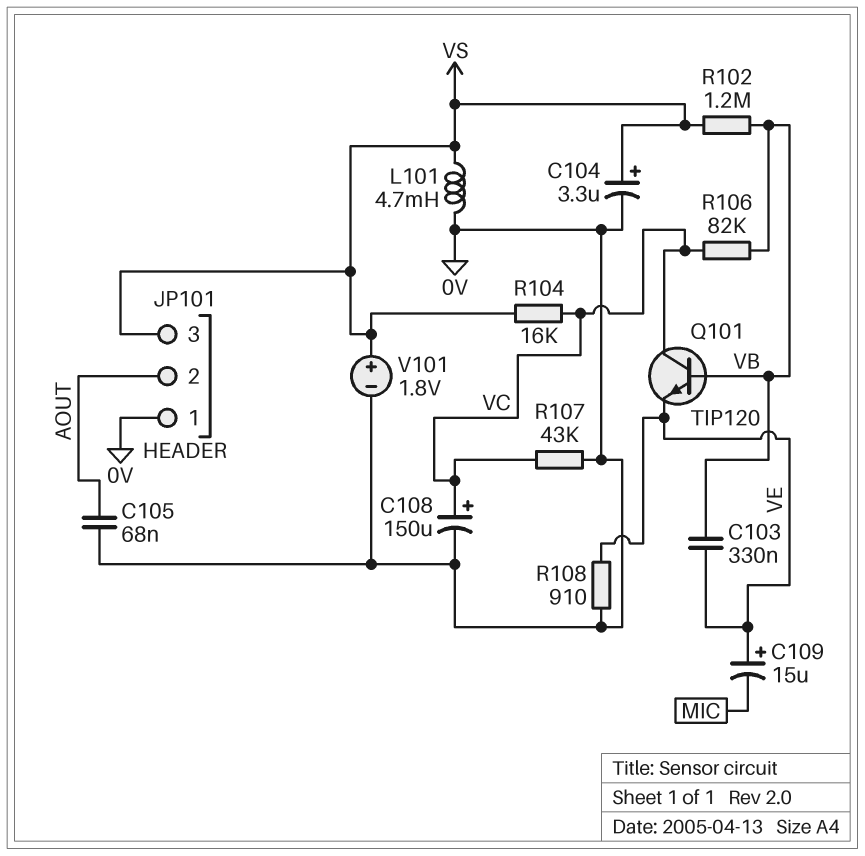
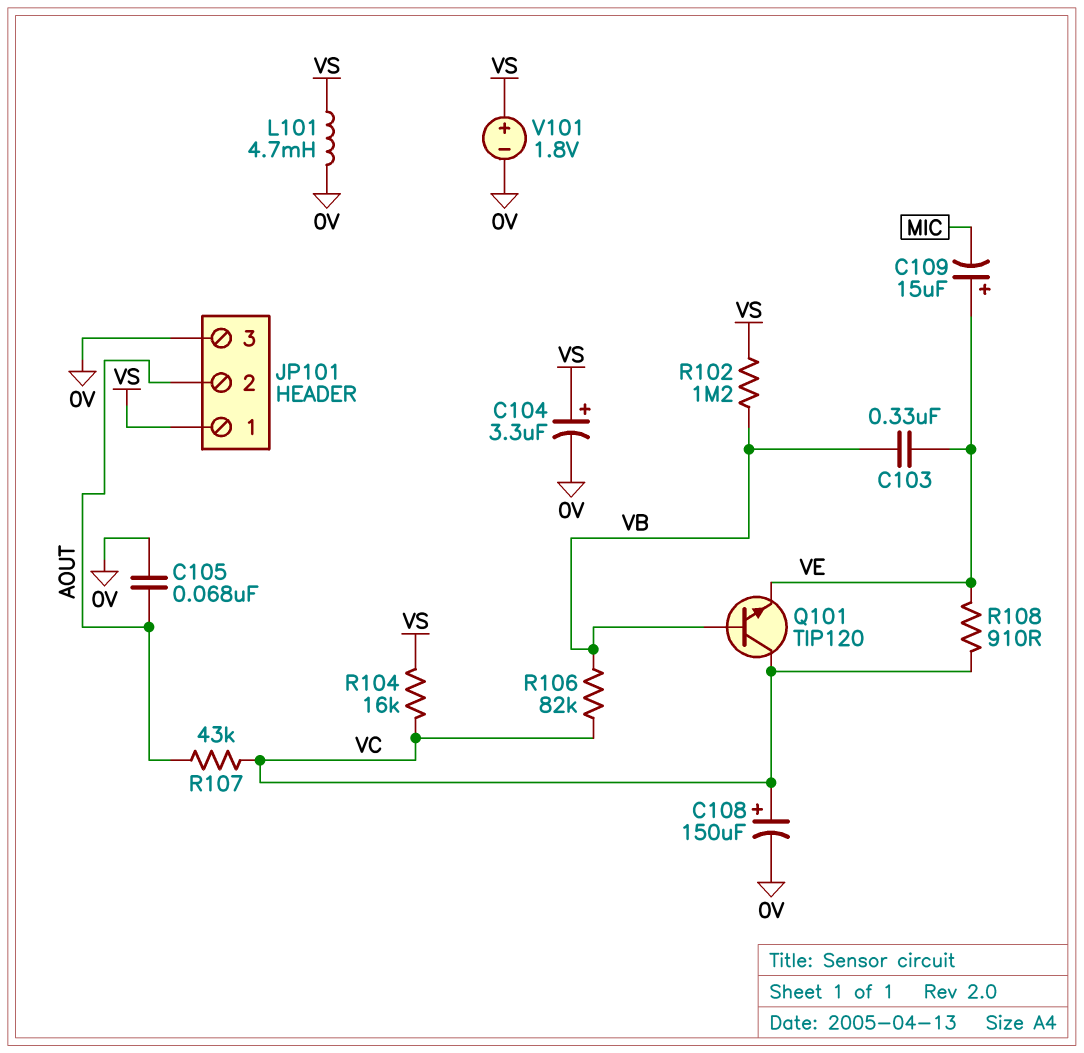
JP101 pin 1: 0V -> VS
JP101 pin 3: VS -> 0V
R107: 43k (0V, VC) -> 43k (AOUT, VC)
R108: 910 (0V, VE) -> 910 (VC, VE)

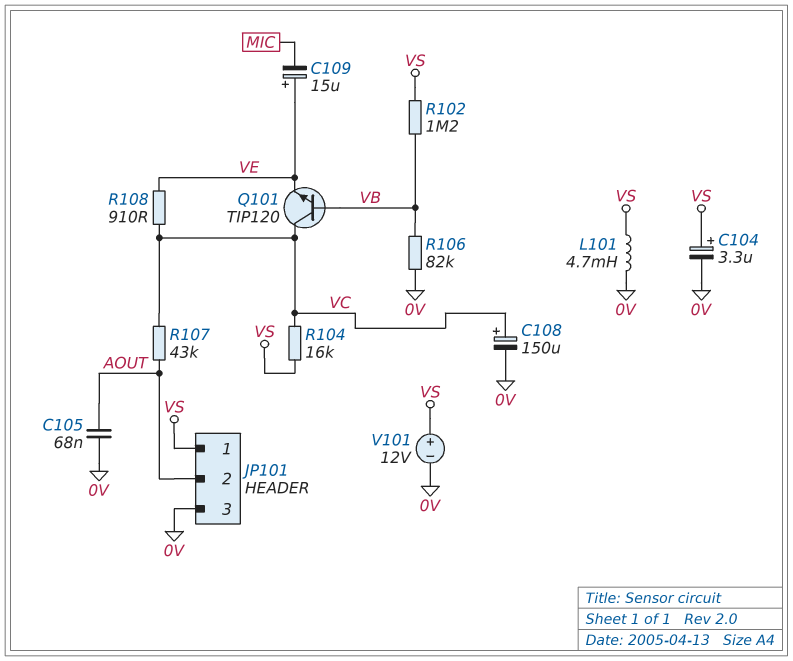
C103: 330nF (VB, VE) -> none
R106: 82k (VB, VC) -> 82k (0V, VB)
V101: 1.8V (plus VS, minus 0V) -> 12V (plus VS, minus 0V)

